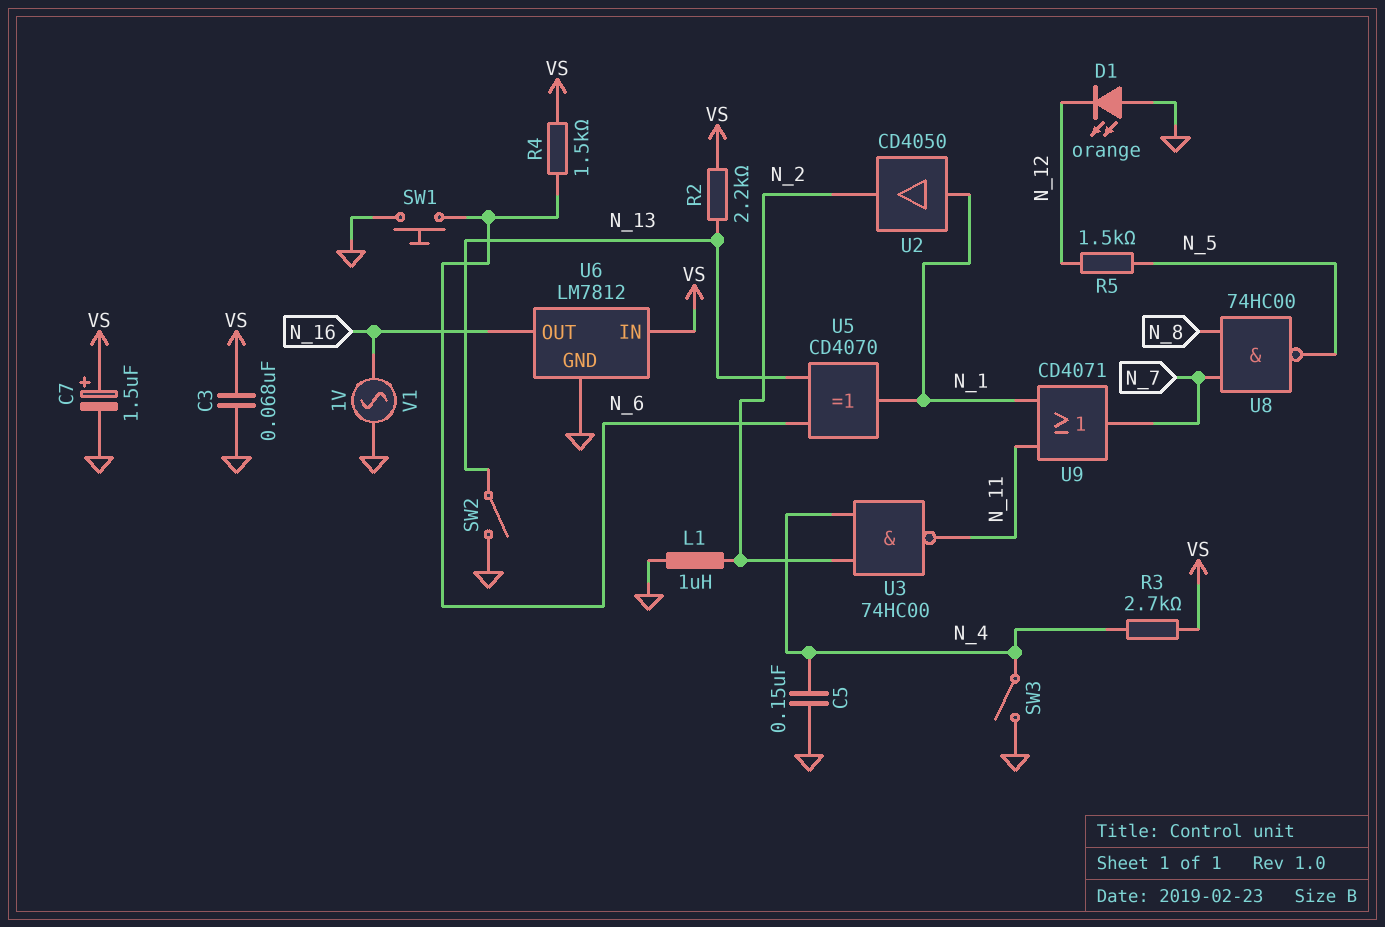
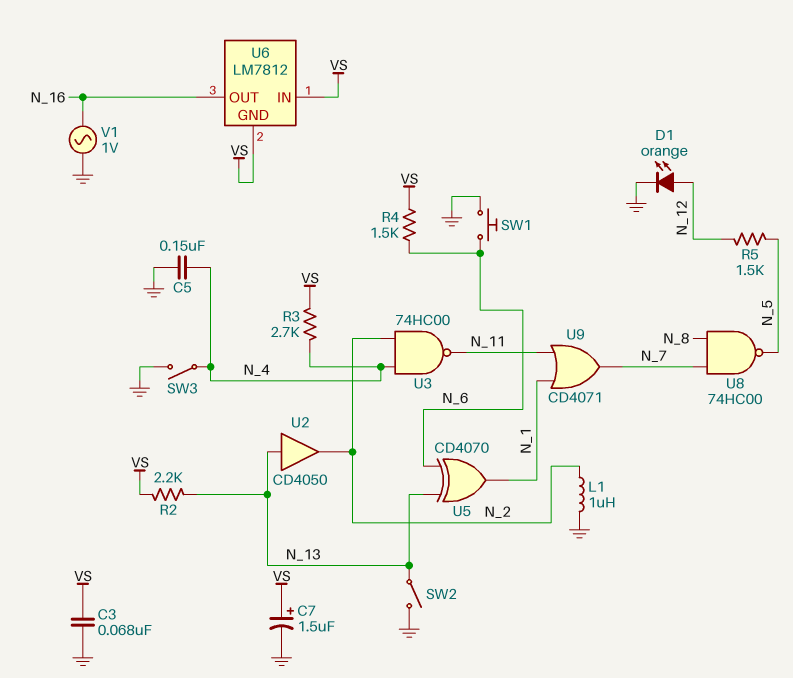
D1: LED orange (A GND, K N_12) -> LED orange (A N_12, K GND)
U2: buffer CD4050 (in N_1, out N_2) -> buffer CD4050 (in N_13, out N_2)
U6 pin GND: GND -> VS

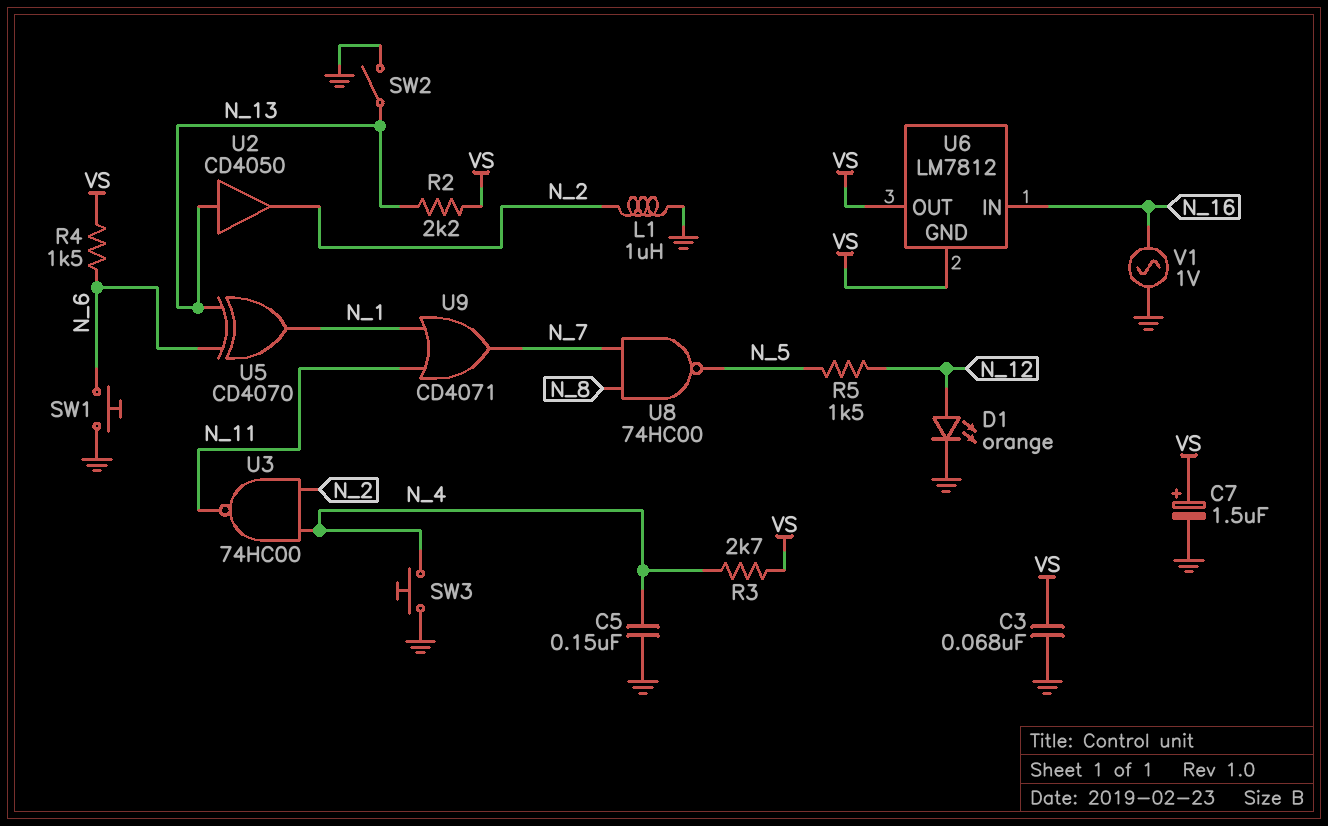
SW3: switch (GND, N_4) -> button (GND, N_4)
U6 pin IN: VS -> N_16
U6 pin OUT: N_16 -> VS

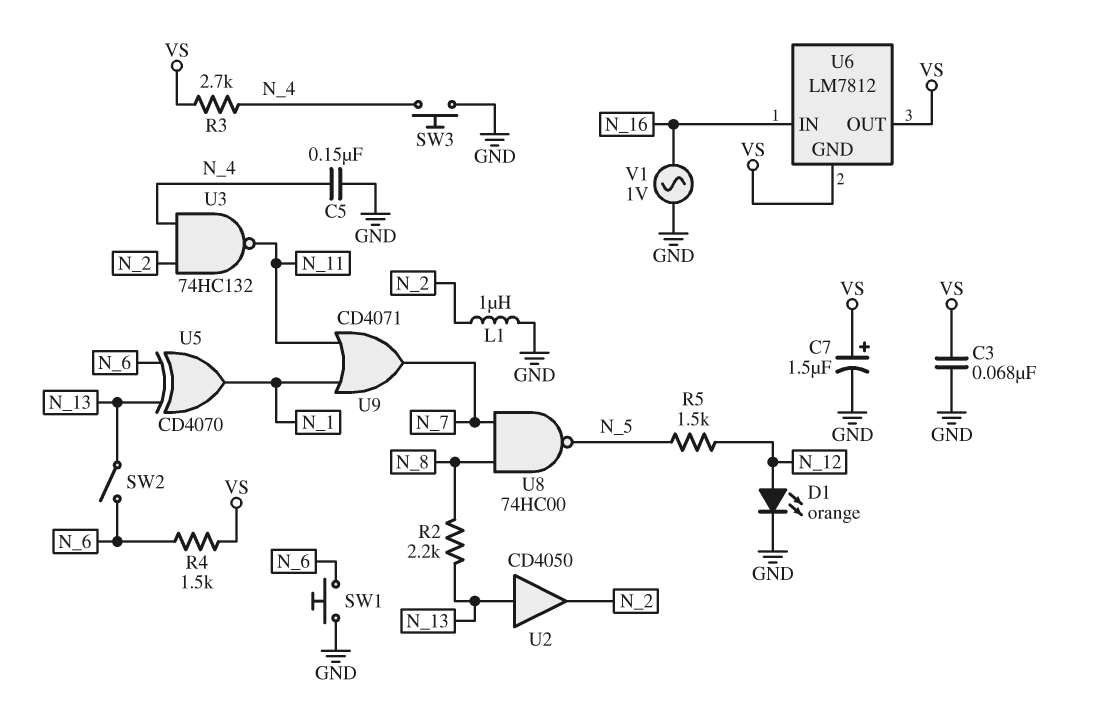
R2: 2.2k (N_13, VS) -> 2.2k (N_8, N_13)
SW2: switch (GND, N_13) -> switch (N_6, N_13)
U3: NAND 74HC00 (in N_2, in N_4, out N_11) -> NAND 74HC132 (in N_2, in N_4, out N_11)

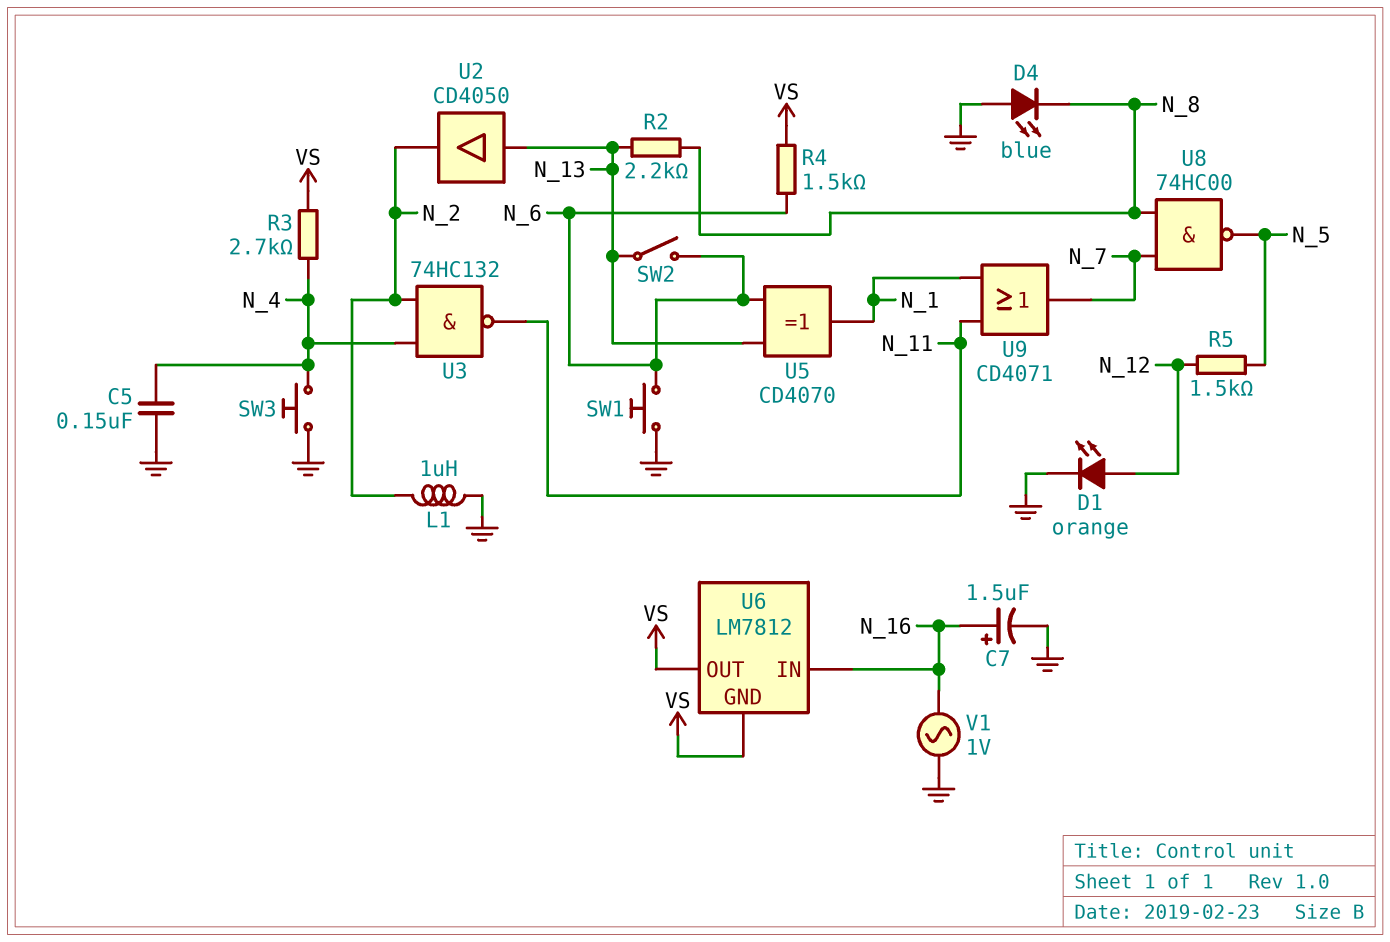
C3: 68nF (GND, VS) -> none
C7: 1.5uF (plus VS, minus GND) -> 1.5uF (plus N_16, minus GND)
D4: none -> LED blue (A GND, K N_8)

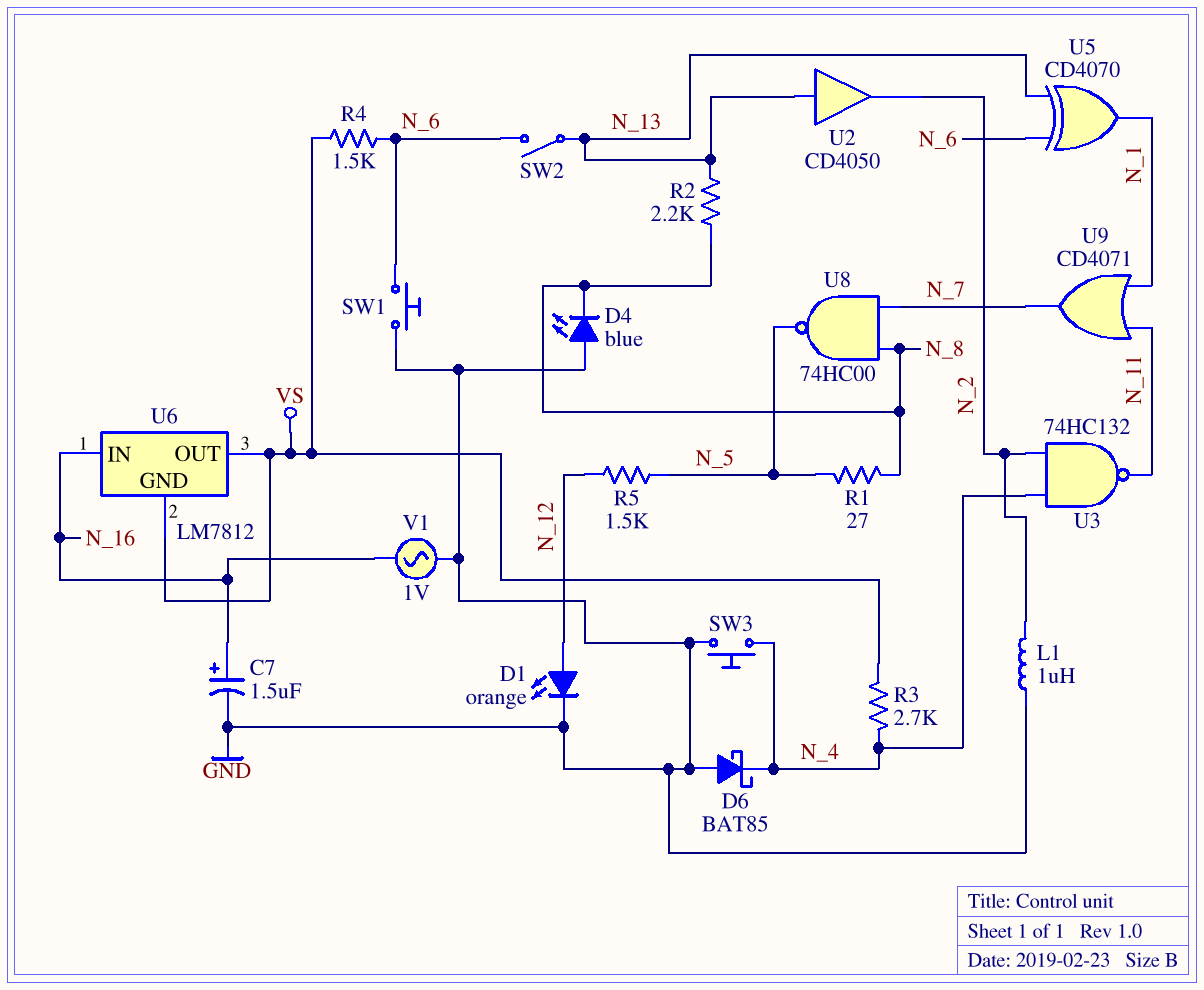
C5: 150nF (GND, N_4) -> none
D6: none -> schottky BAT85 (A GND, K N_4)
R1: none -> 27 (N_5, N_8)

